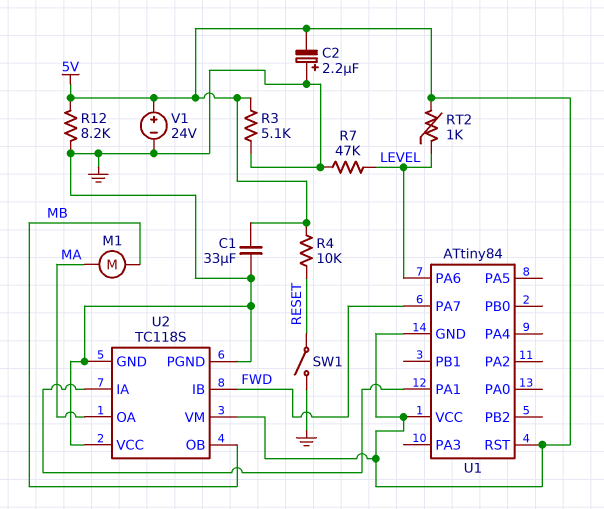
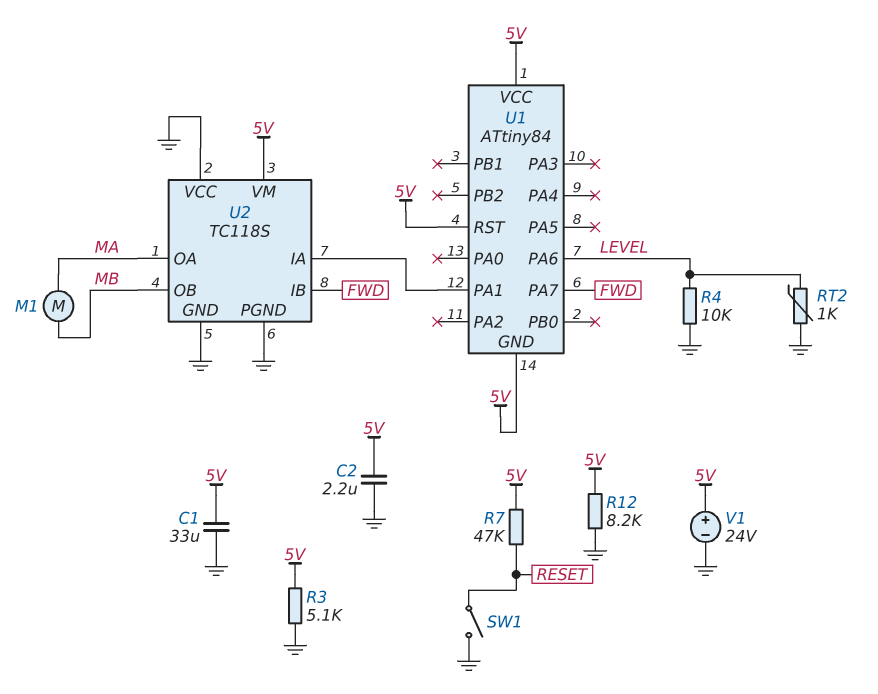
C2: 2.2uF (plus GND, minus 5V) -> 2.2uF (5V, GND)
R4: 10k (5V, RESET) -> 10k (GND, LEVEL)
R7: 47k (GND, LEVEL) -> 47k (5V, RESET)
RT2: 1k (5V, LEVEL) -> 1k (GND, LEVEL)

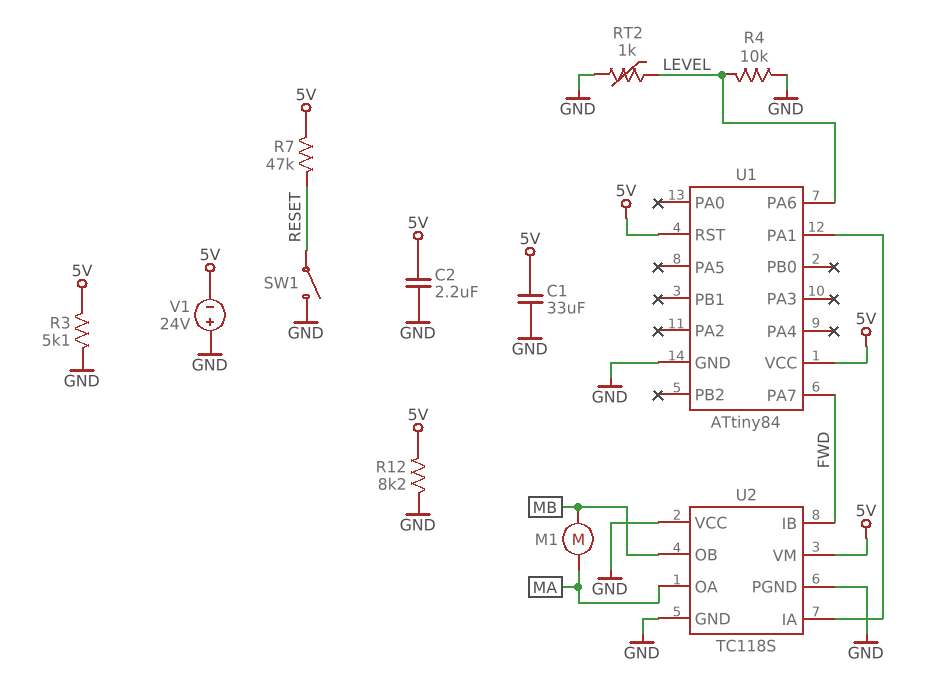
U1 pin GND: 5V -> GND
V1: 24V (plus 5V, minus GND) -> 24V (plus GND, minus 5V)

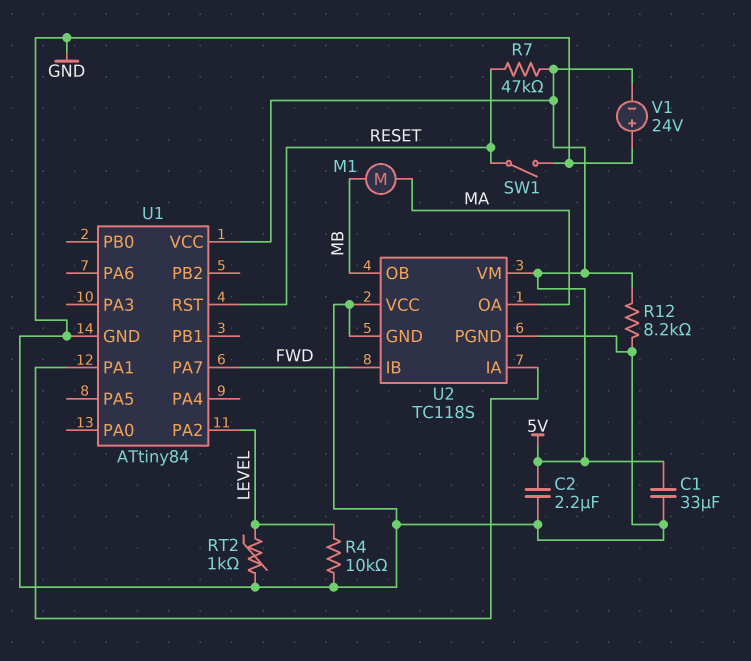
R3: 5.1k (5V, GND) -> none
U1 pin PA2: none -> LEVEL
U1 pin PA6: LEVEL -> none
U1 pin RST: 5V -> RESET

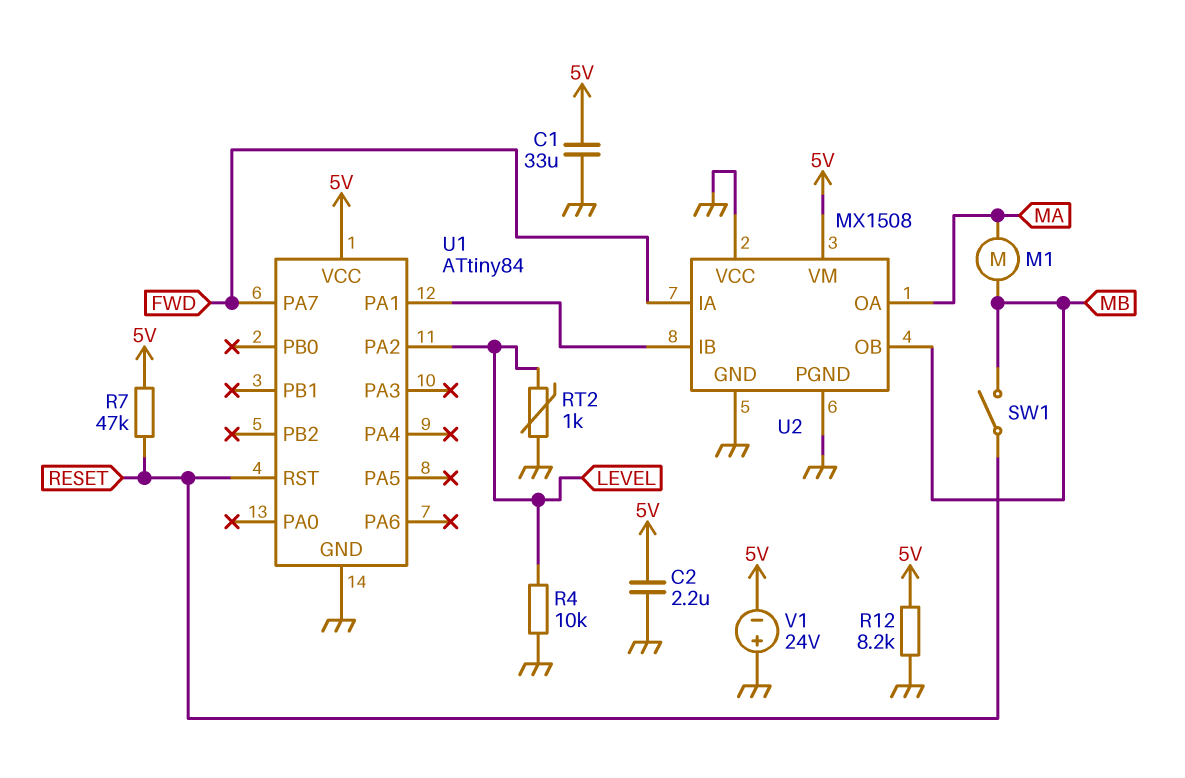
SW1: switch (GND, RESET) -> switch (MB, RESET)
U2: TC118S -> MX1508
U2 pin IA: U1/PA1 -> FWD
U2 pin IB: FWD -> U1/PA1

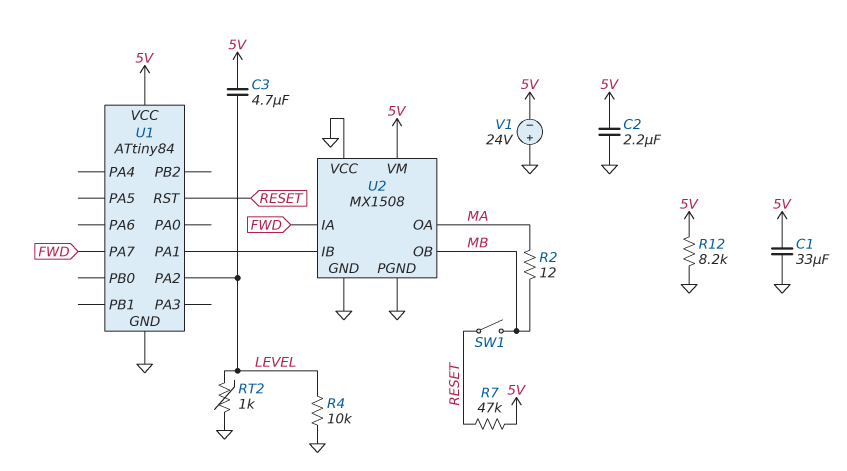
C3: none -> 4.7uF (5V, LEVEL)
M1: motor (MA, MB) -> none
R2: none -> 12 (MA, MB)

